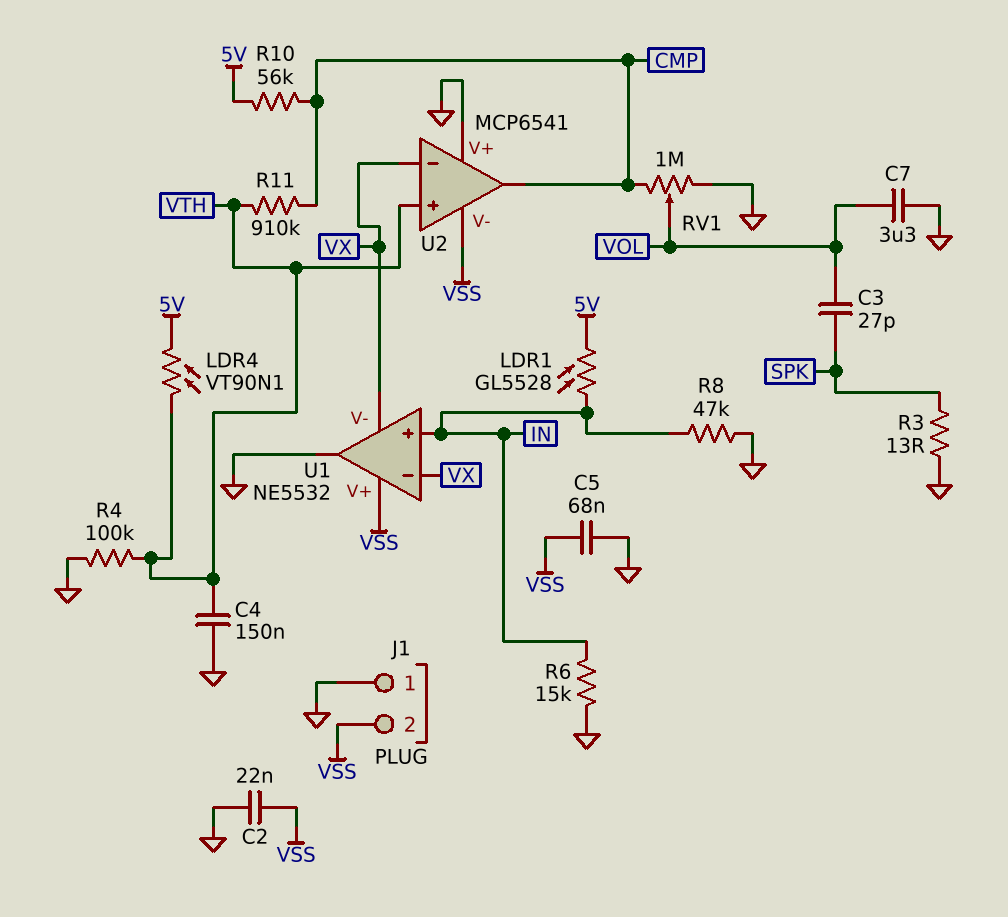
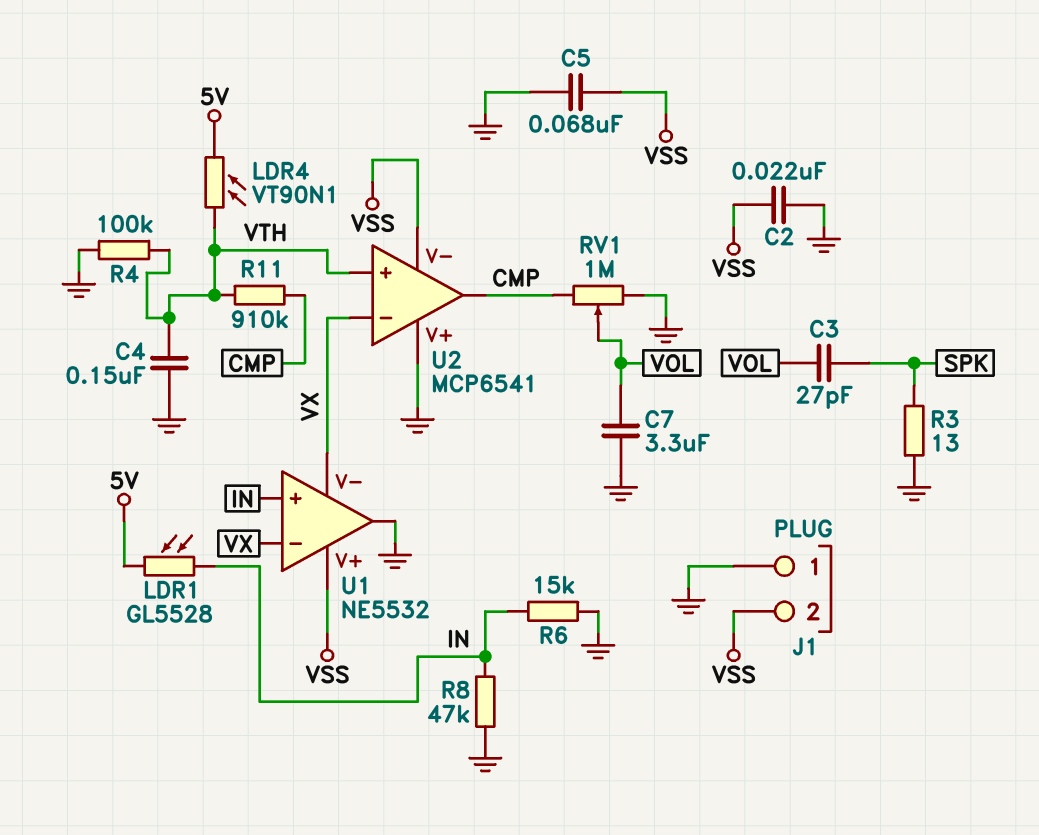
R10: 56k (5V, CMP) -> none

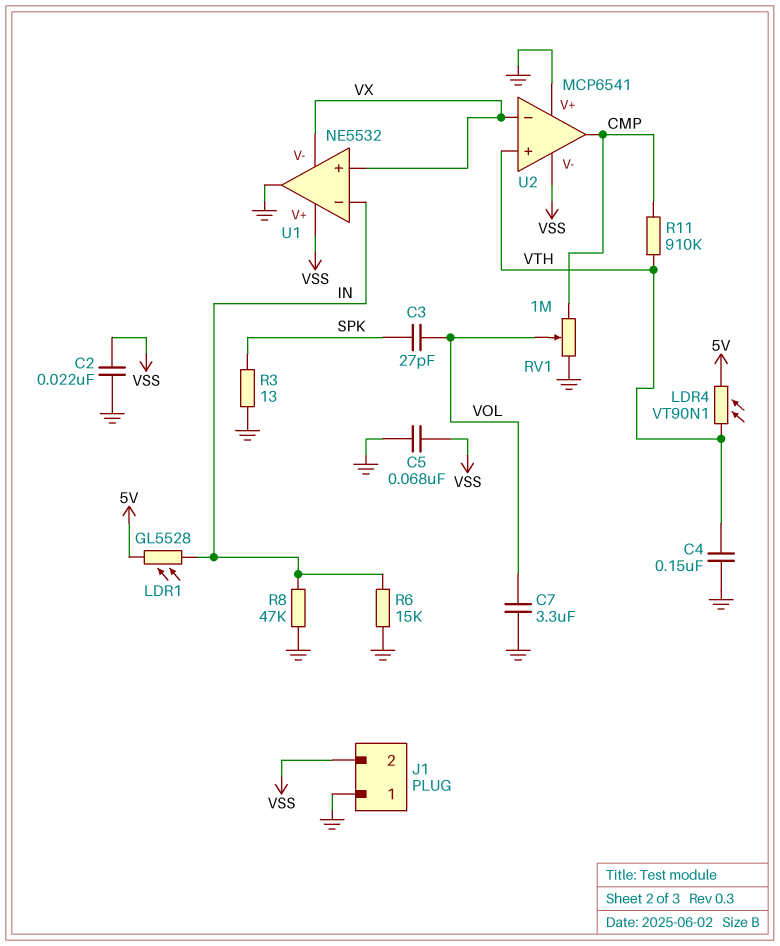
R4: 100k (GND, VTH) -> none
U1 pin in+: IN -> VX
U1 pin in-: VX -> IN

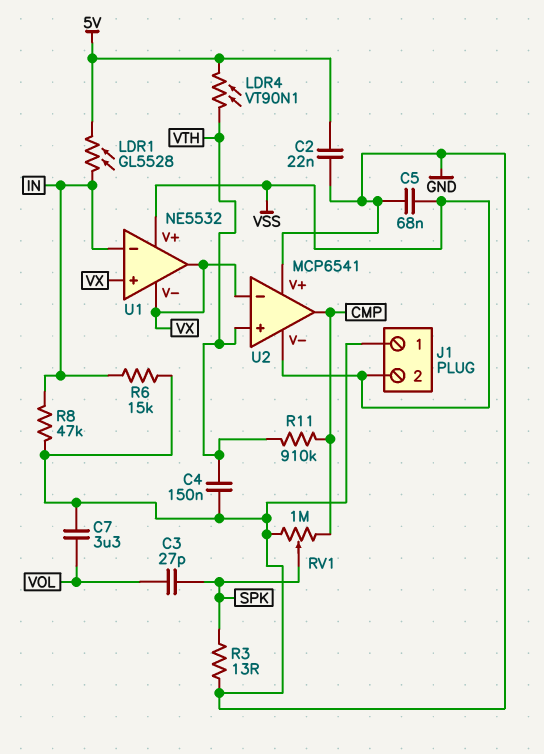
C2: 22nF (GND, VSS) -> 22nF (5V, GND)
RV1: 1M (CMP, GND, wiper VOL) -> 1M (CMP, GND, wiper SPK)
U1 pin out: GND -> VX

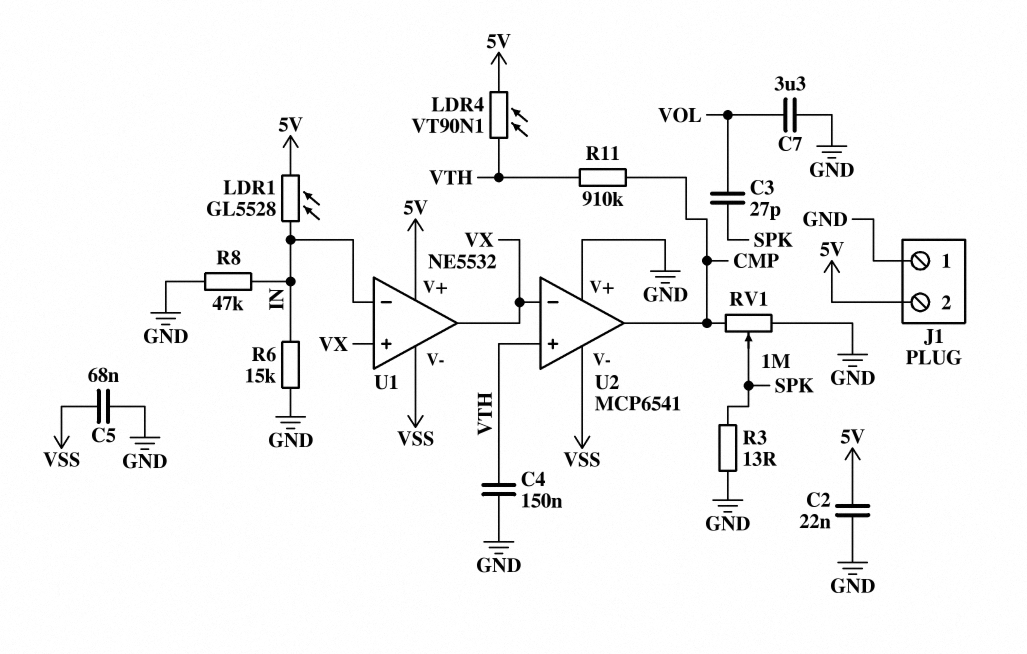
J1 pin 2: VSS -> 5V
U1 pin V+: VSS -> 5V
U1 pin V-: VX -> VSS

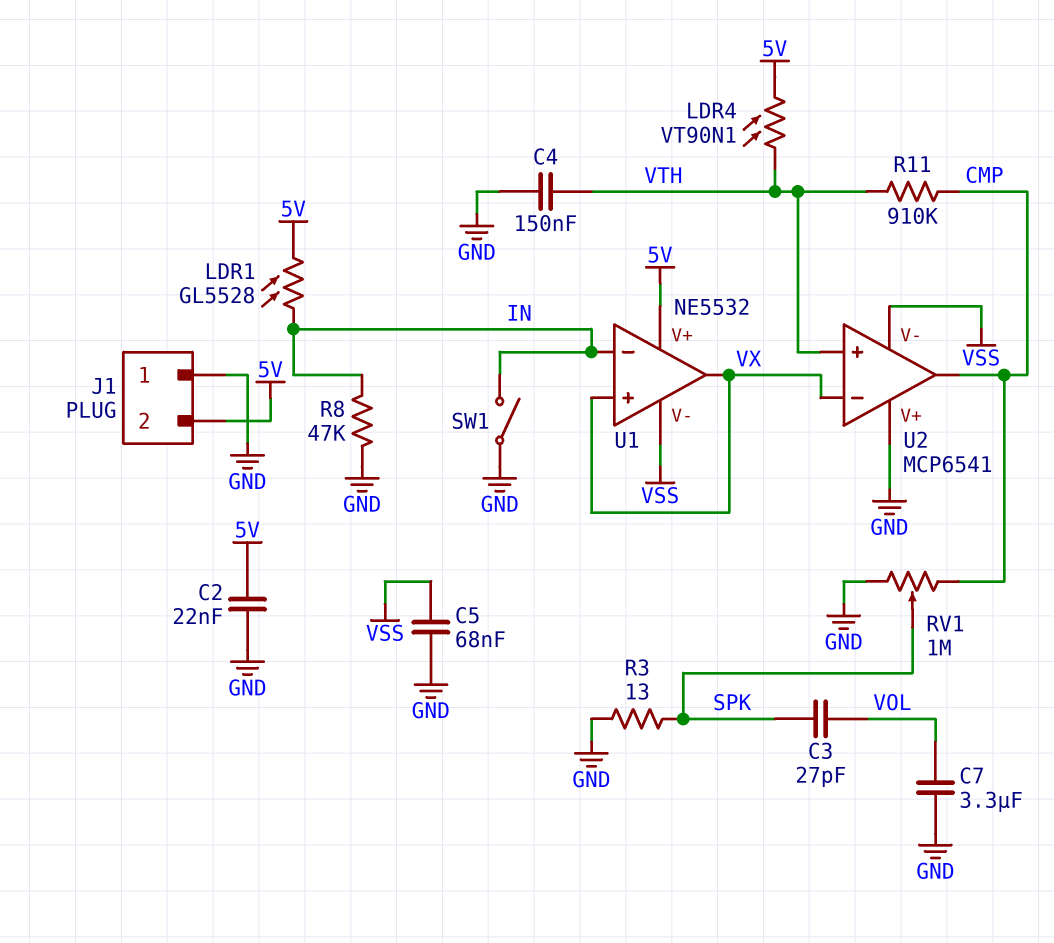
R6: 15k (GND, IN) -> none
SW1: none -> switch (GND, IN)

